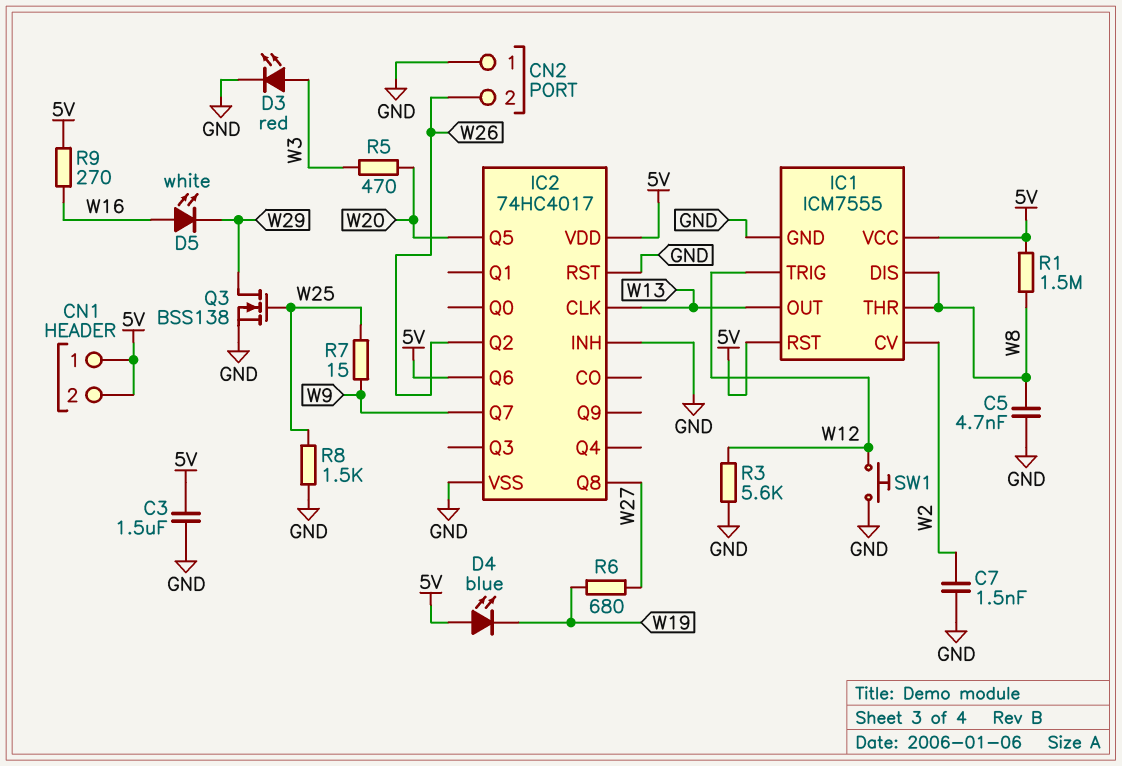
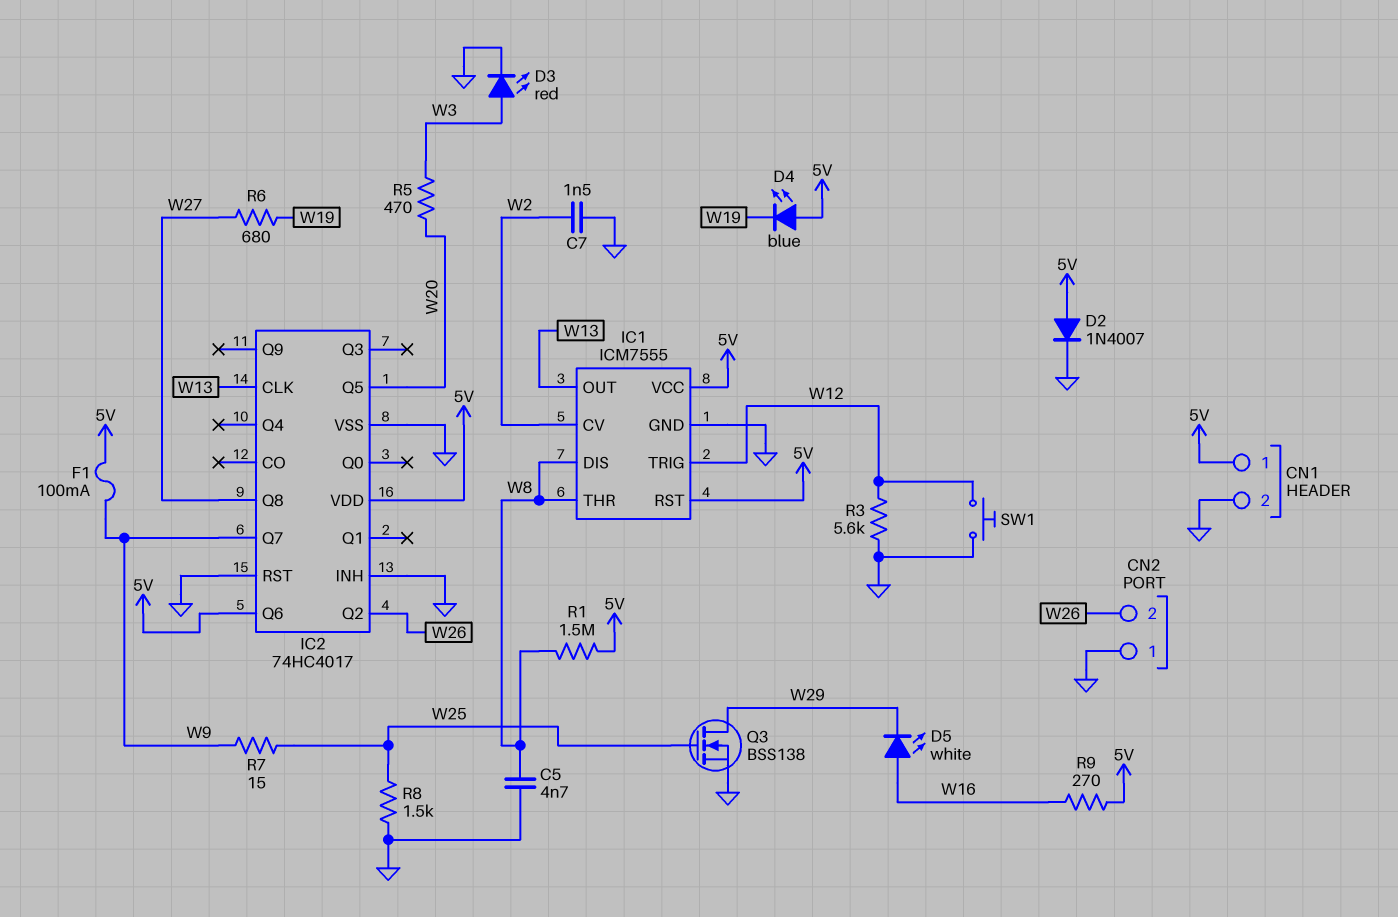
C3: 1.5uF (5V, GND) -> none
CN1 pin 2: 5V -> GND
D2: none -> diode 1N4007 (A 5V, K GND)
F1: none -> 100mA (5V, W9)

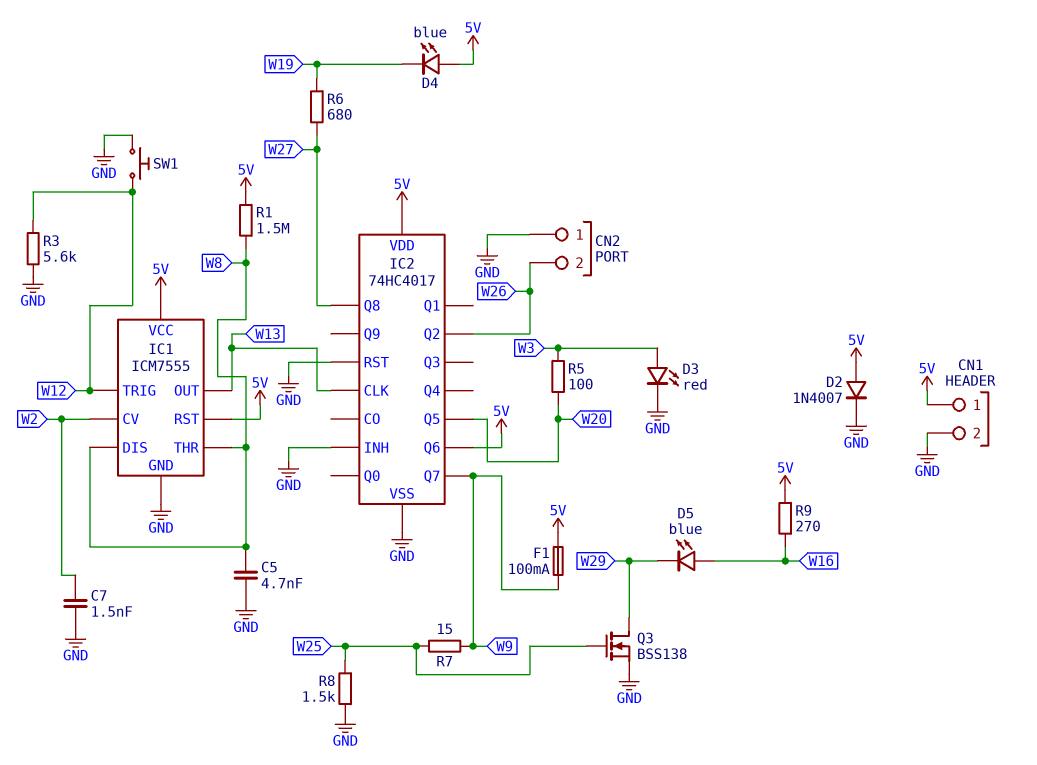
D5: LED white (A W16, K W29) -> LED blue (A W16, K W29)
R5: 470 (W3, W20) -> 100 (W3, W20)

